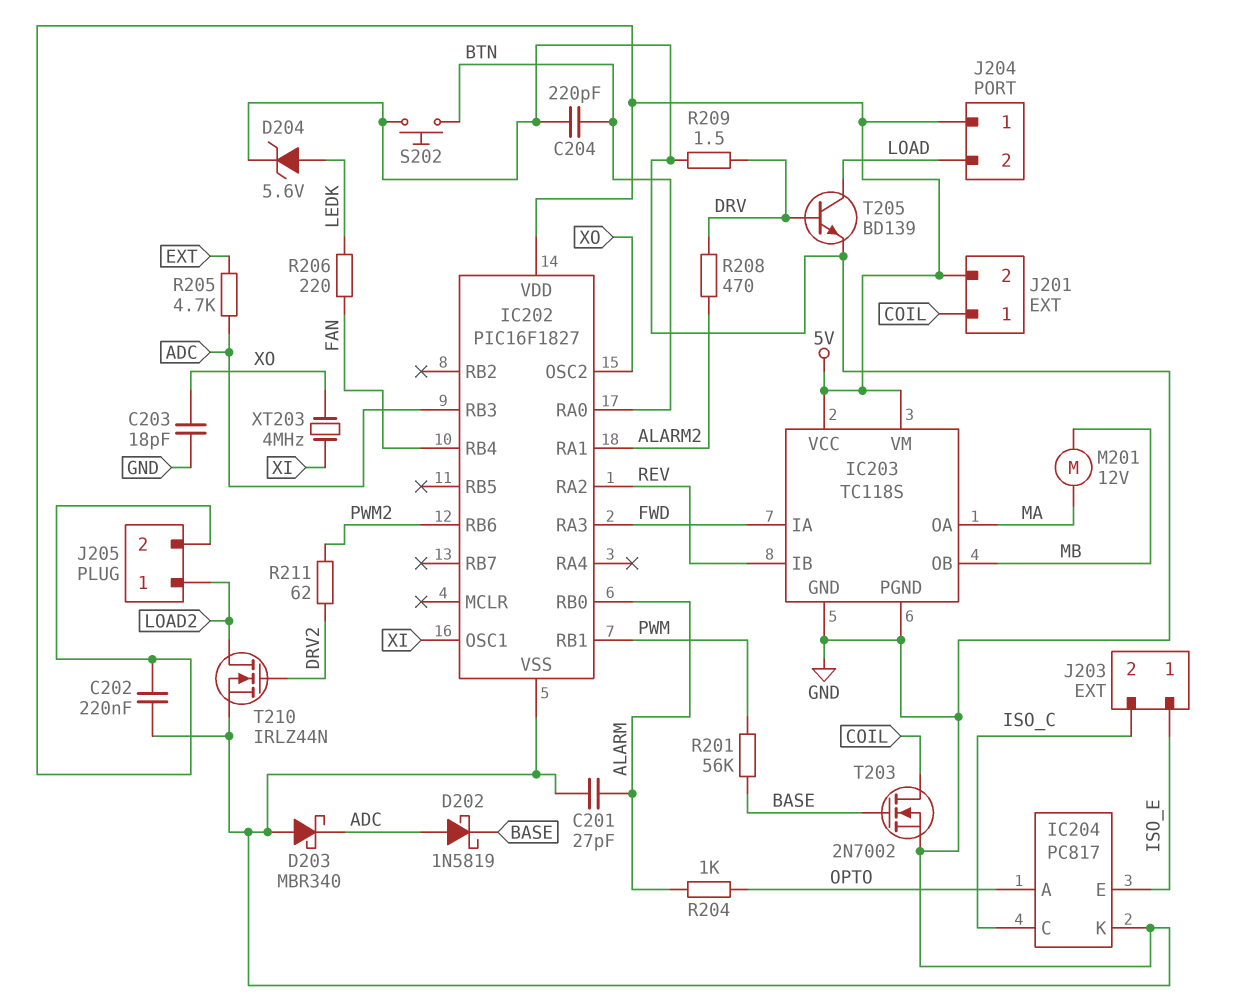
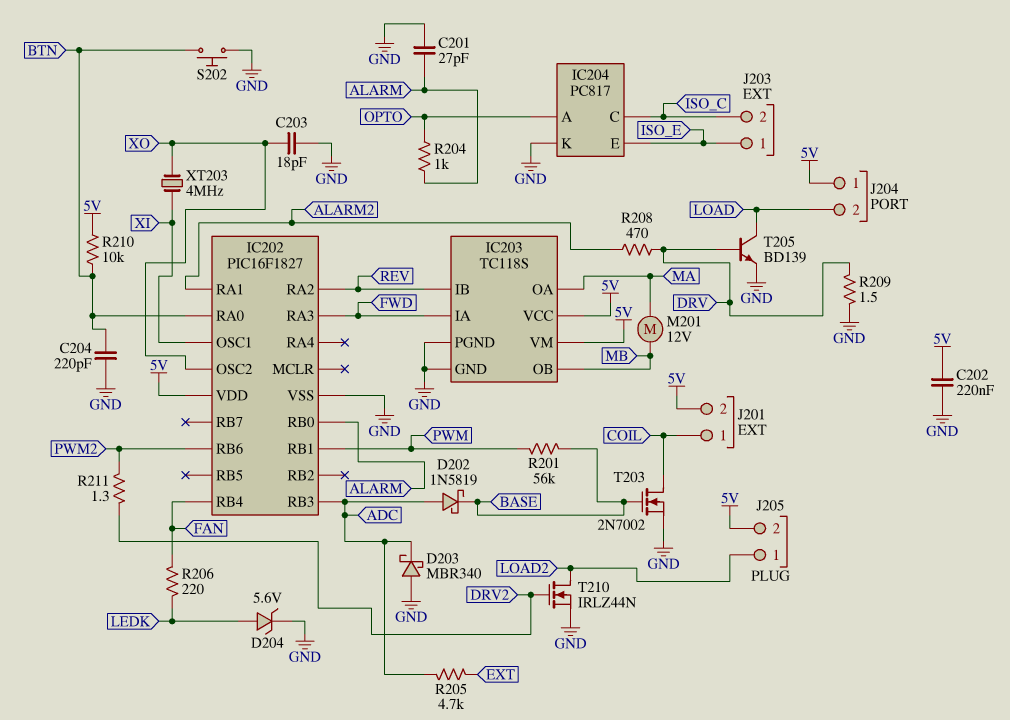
R210: none -> 10k (5V, BTN)
R211: 62 (DRV2, PWM2) -> 1.3 (DRV2, PWM2)

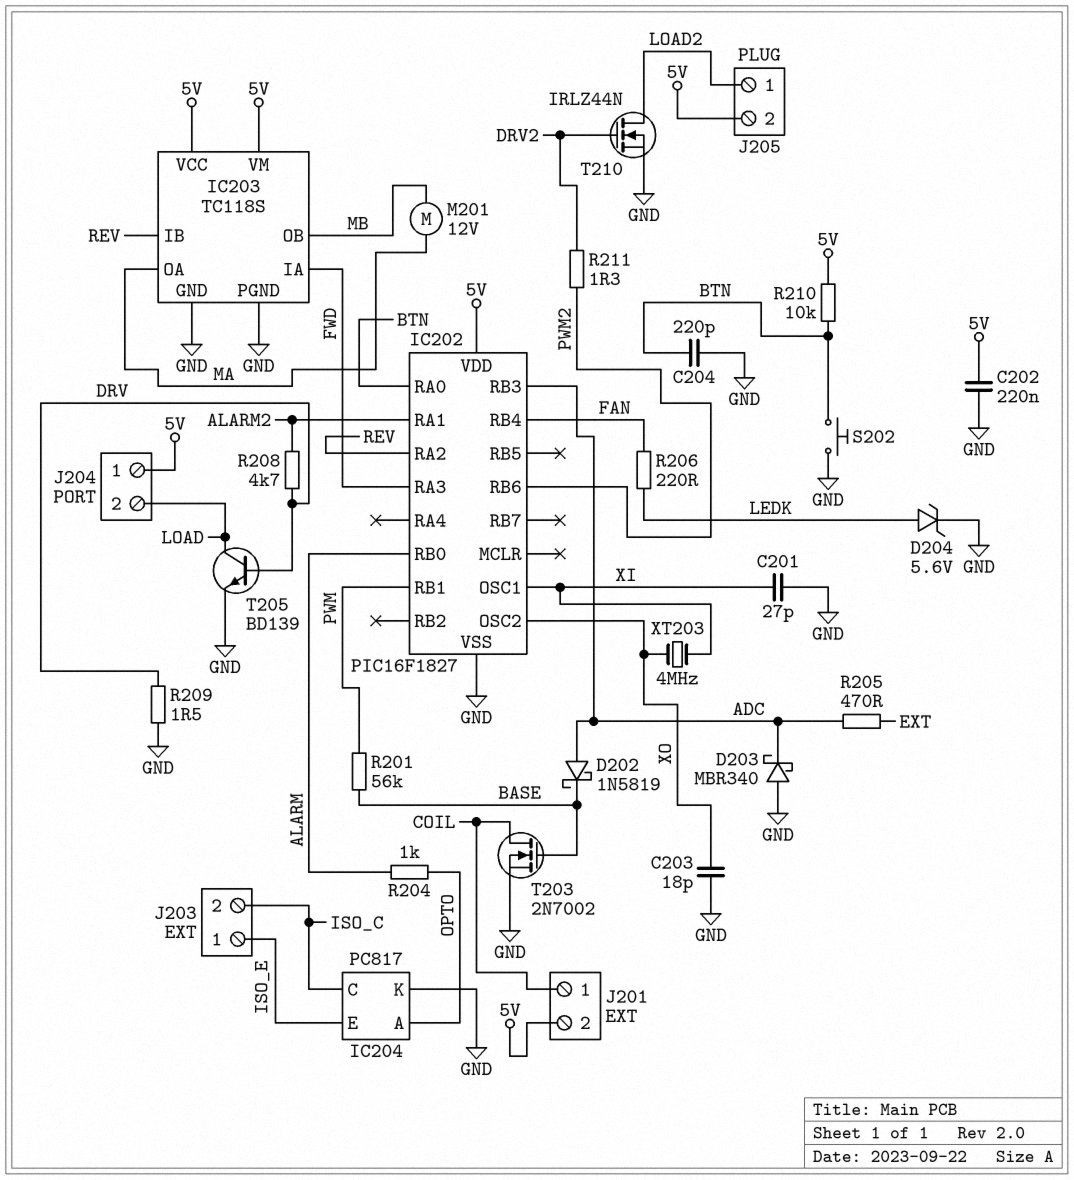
C201: 27pF (ALARM, GND) -> 27pF (GND, XI)
R205: 4.7k (ADC, EXT) -> 470 (ADC, EXT)
R208: 470 (ALARM2, DRV) -> 4.7k (ALARM2, DRV)

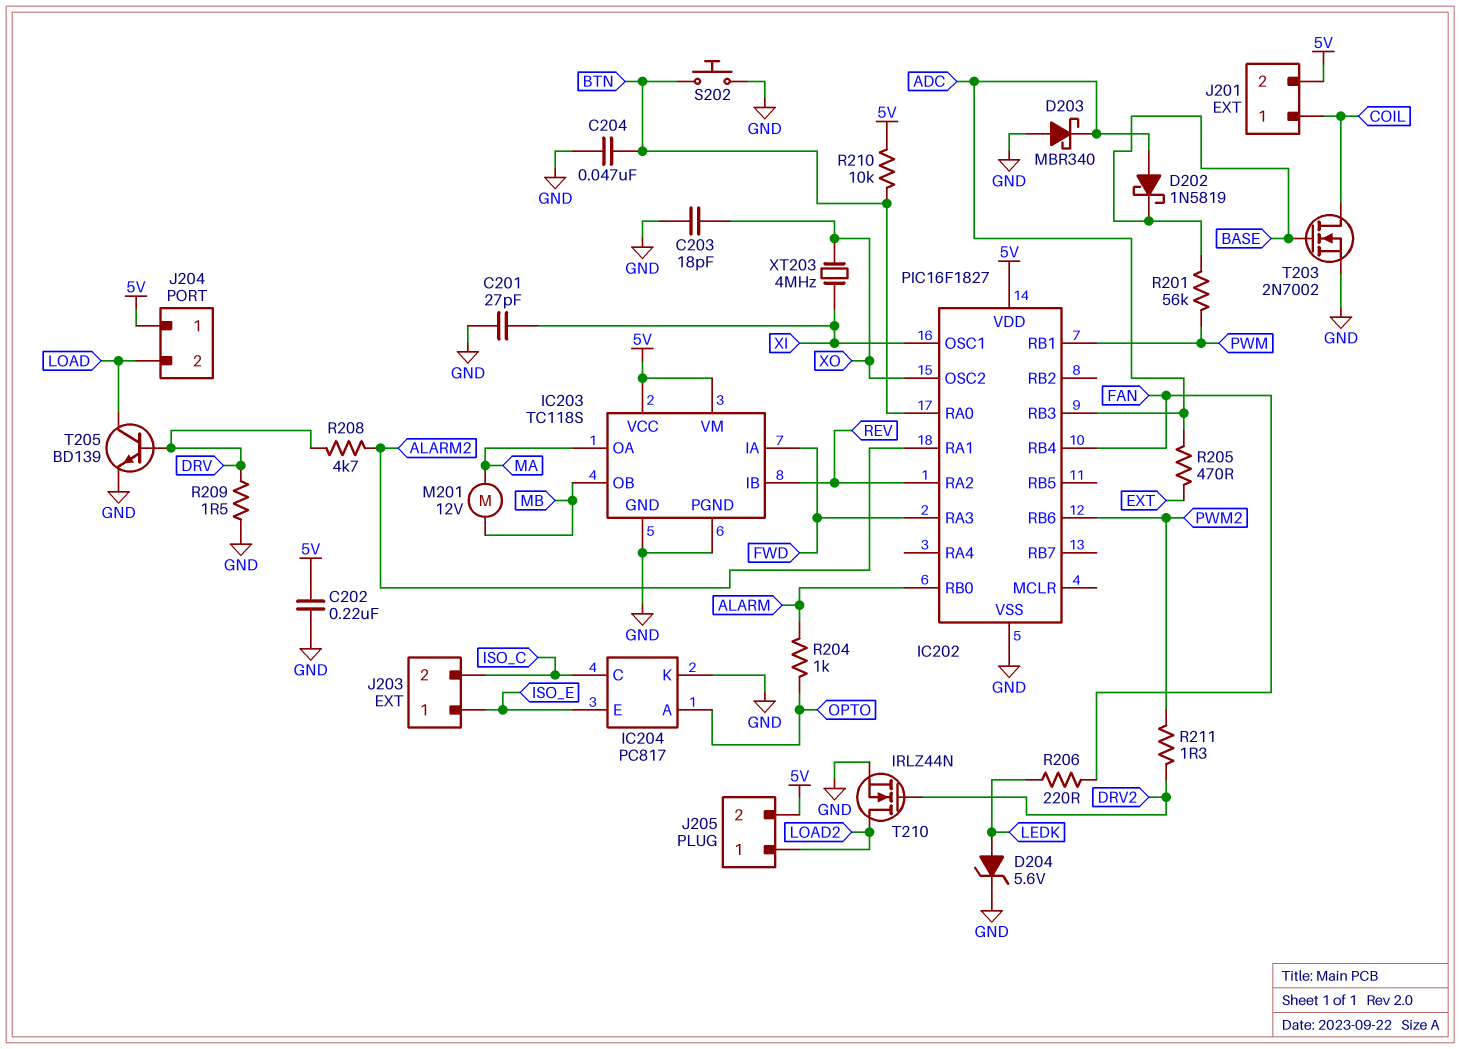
C204: 220pF (BTN, GND) -> 47nF (BTN, GND)

